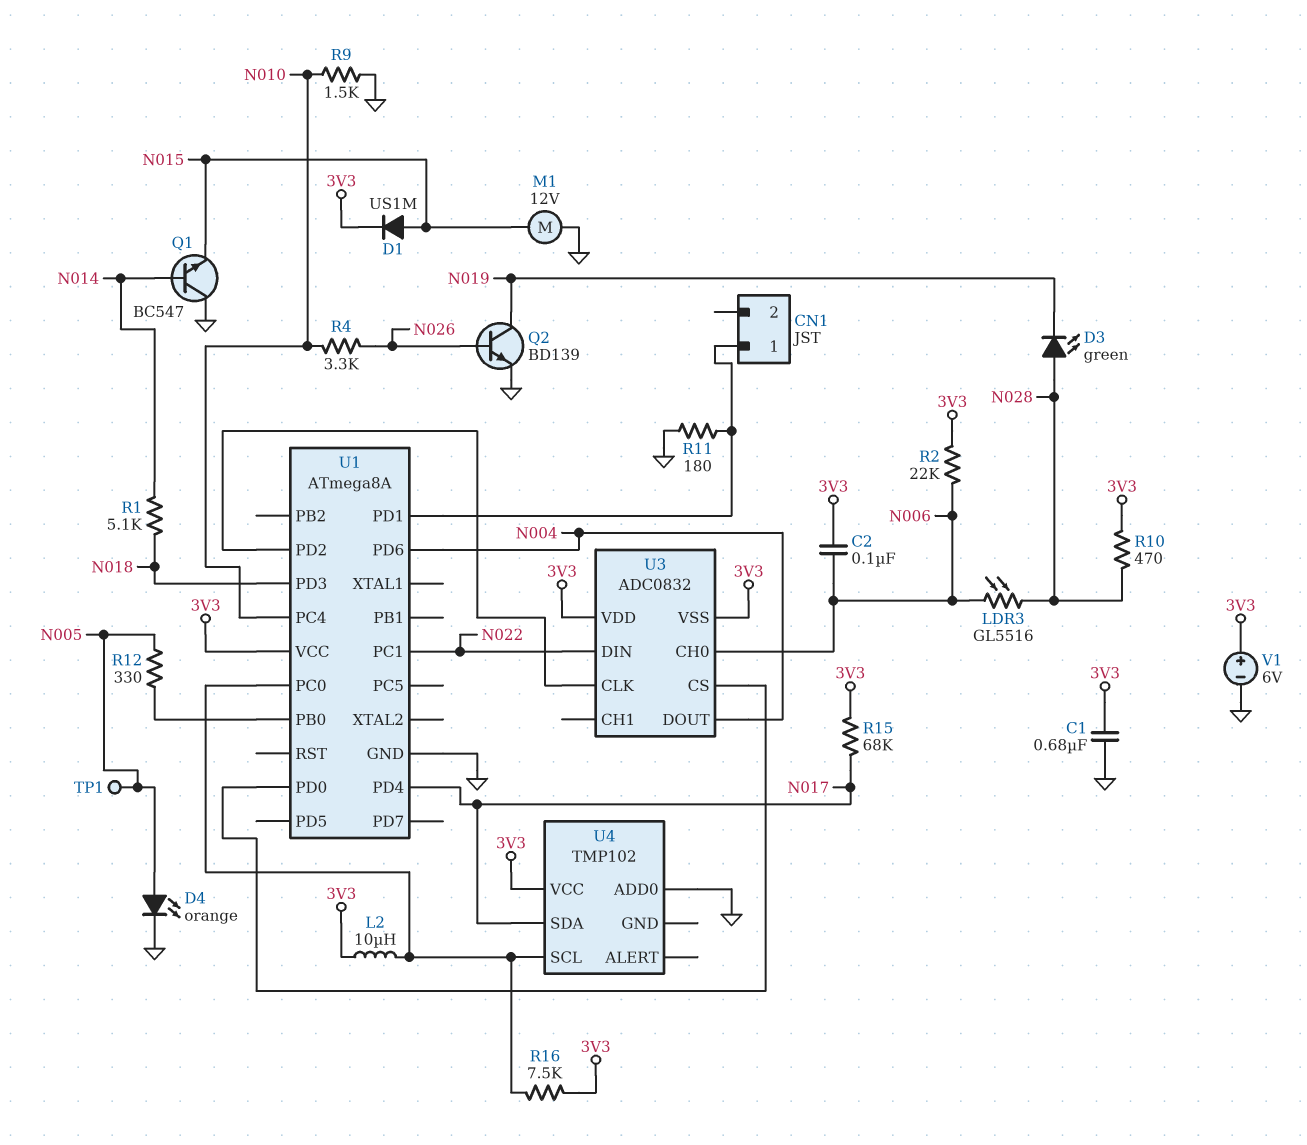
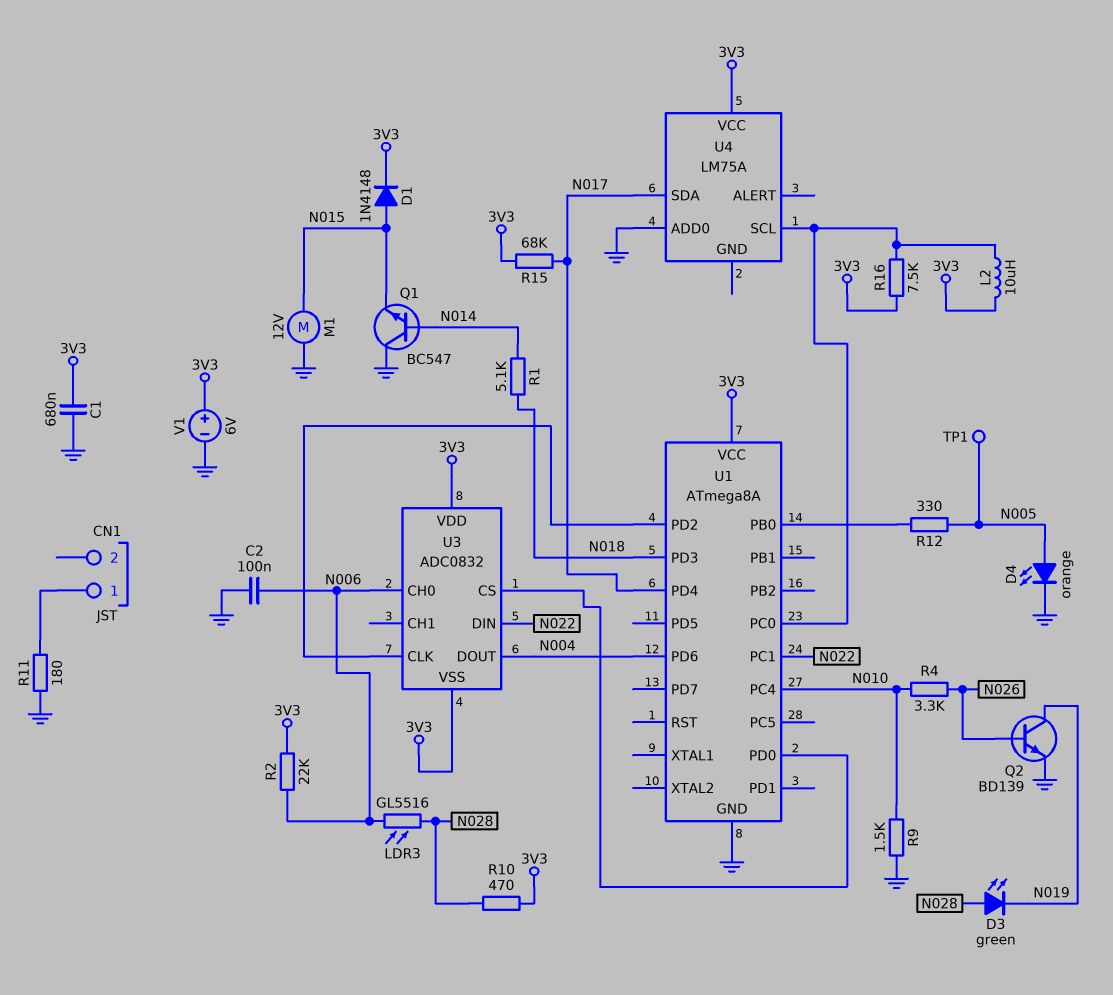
C2: 100nF (3V3, N006) -> 100nF (GND, N006)
D1: diode US1M (A N015, K 3V3) -> diode 1N4148 (A N015, K 3V3)
U1 pin PD1: CN1/1 -> none
U4: TMP102 -> LM75A

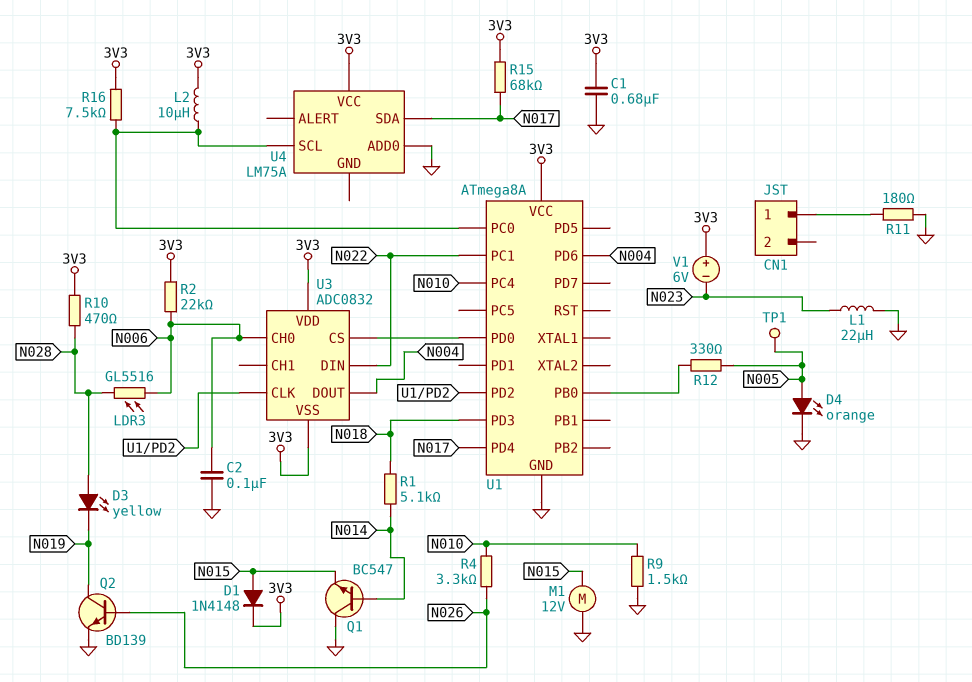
D3: LED green (A N028, K N019) -> LED yellow (A N028, K N019)
L1: none -> 22uH (GND, N023)
V1: 6V (plus 3V3, minus GND) -> 6V (plus 3V3, minus N023)

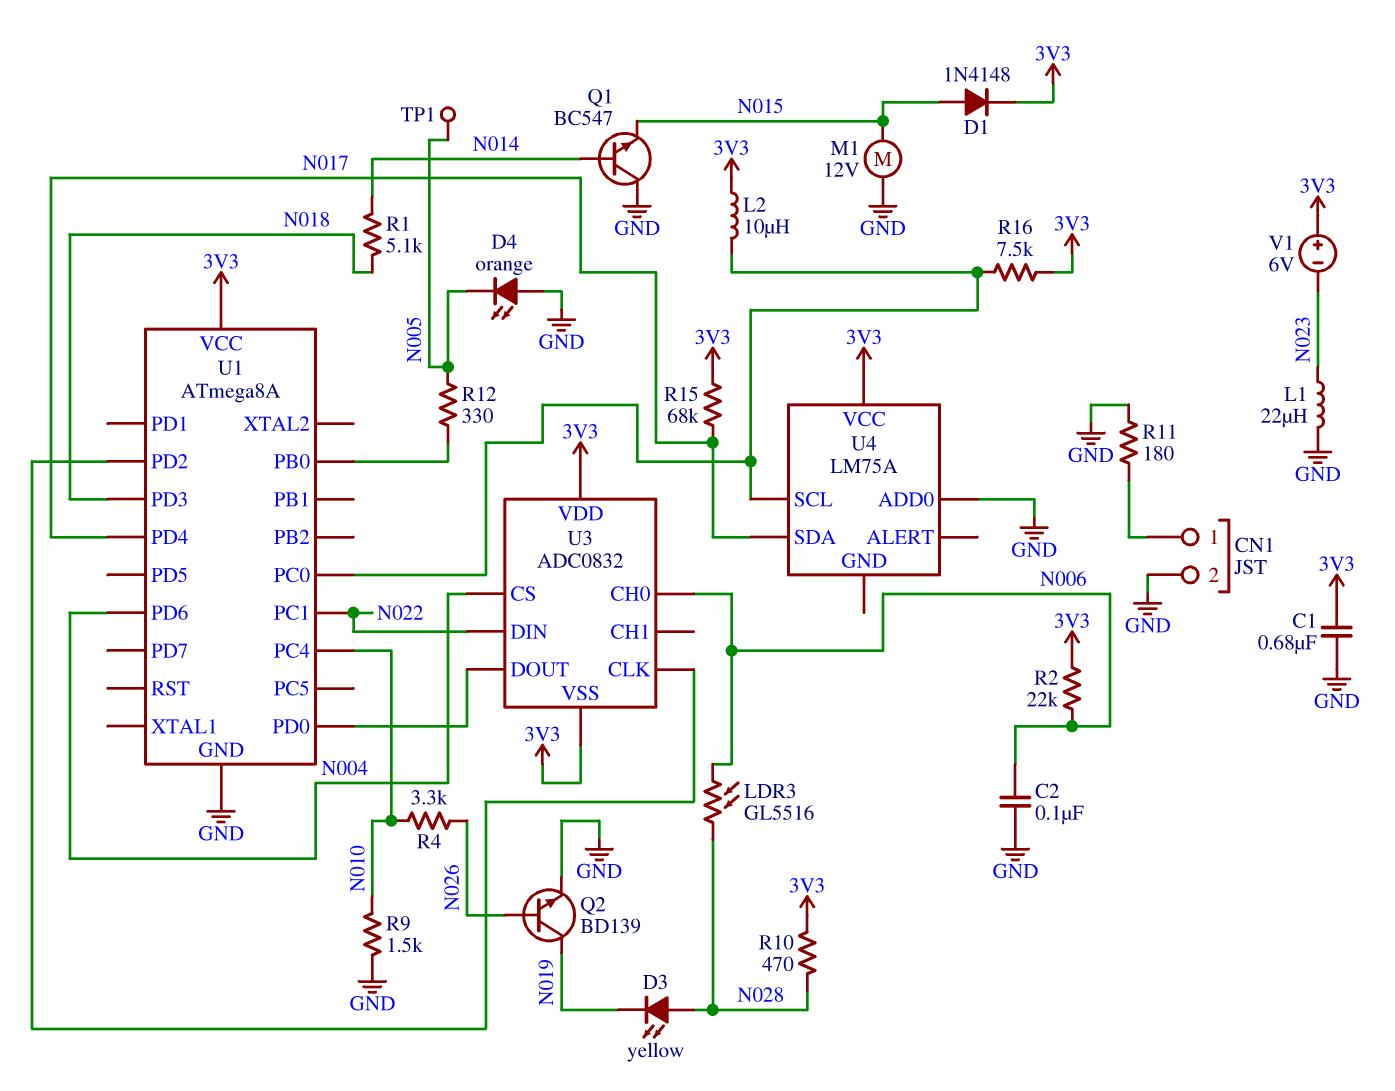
CN1 pin 2: none -> GND
D4: LED orange (A N005, K GND) -> LED orange (A GND, K N005)
U3 pin CS: U1/PD0 -> N004
U3 pin DOUT: N004 -> U1/PD0

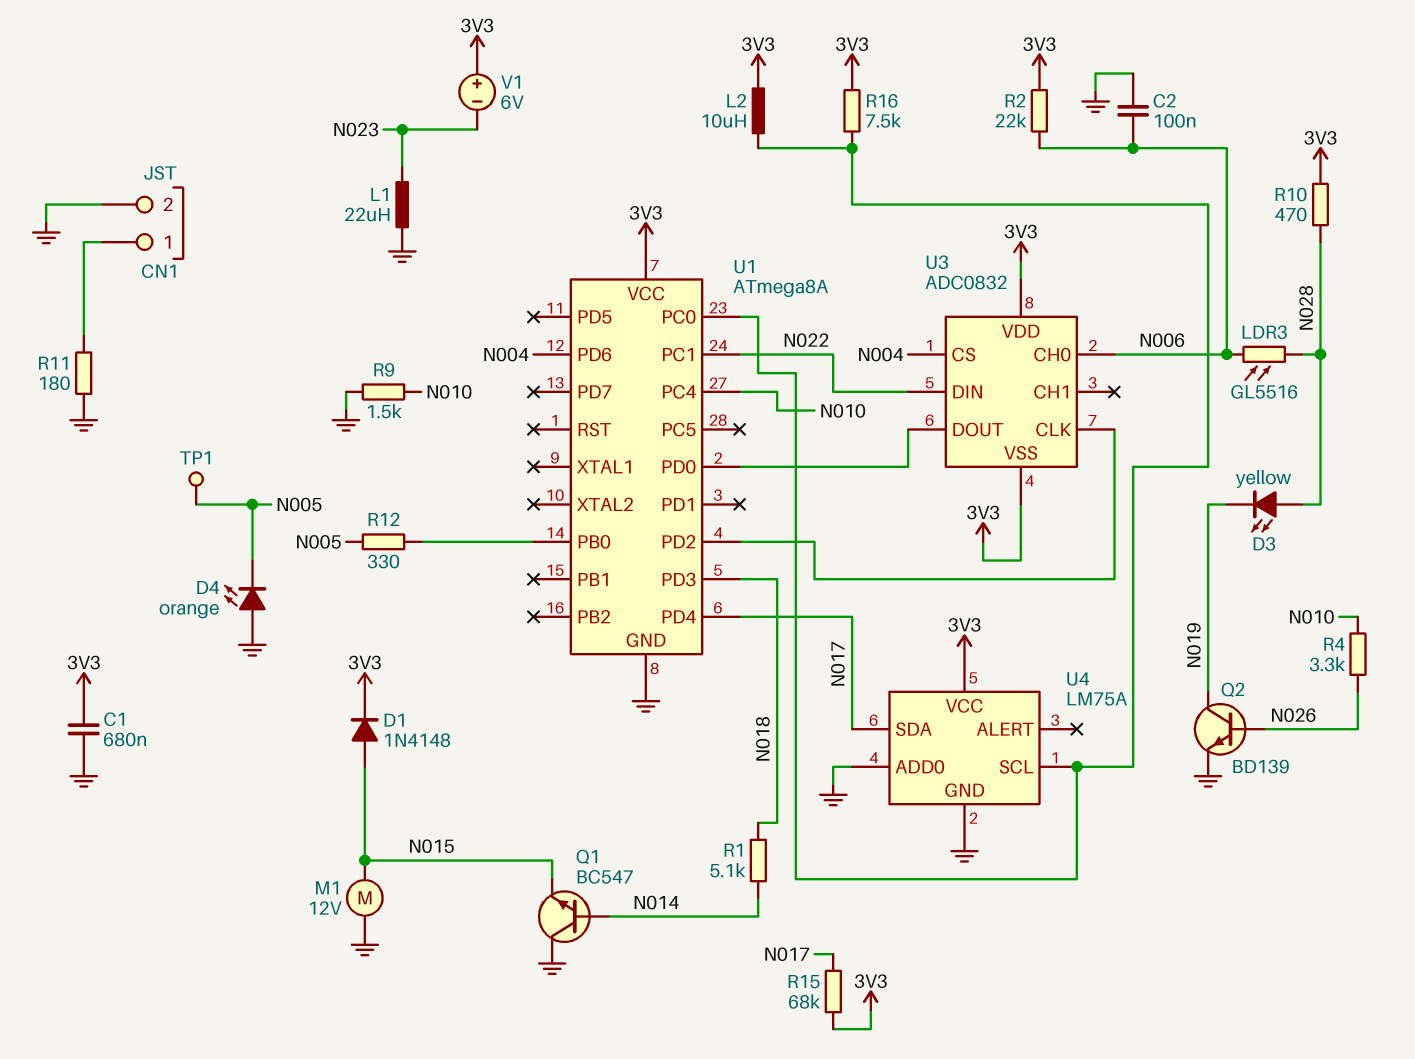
U4 pin GND: none -> GND

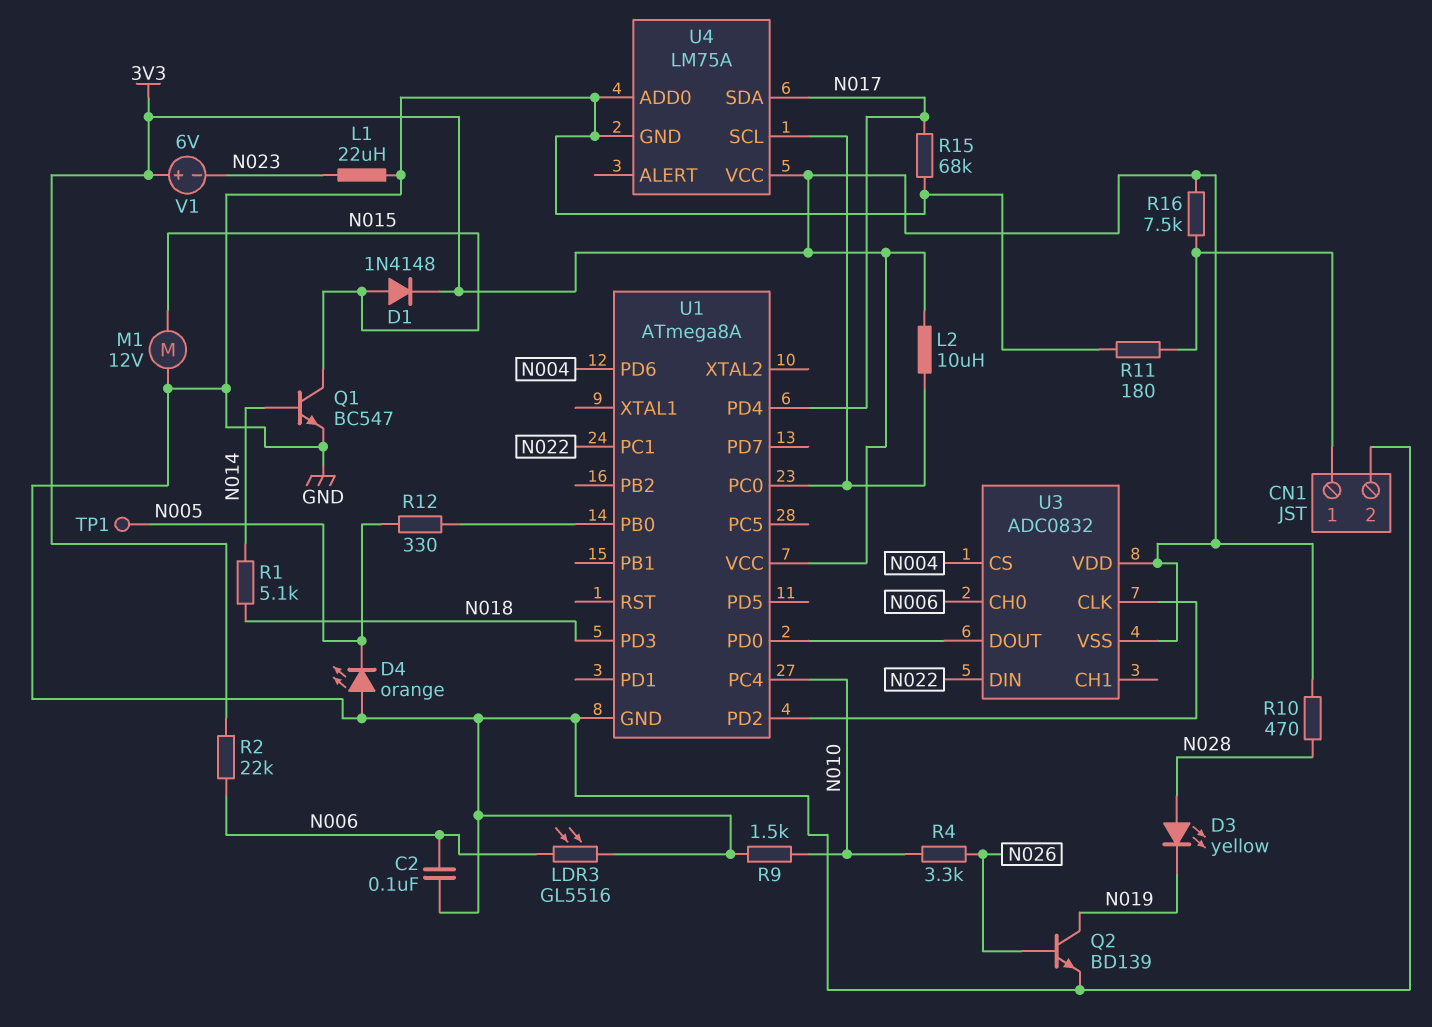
C1: 680nF (3V3, GND) -> none
LDR3: GL5516 (N006, N028) -> GL5516 (GND, N006)
Q1: NPN BC547 (B N014, C GND, E N015) -> NPN BC547 (B N014, C N015, E GND)
R15: 68k (3V3, N017) -> 68k (GND, N017)
R16: 7.5k (3V3, U1/PC0) -> 7.5k (3V3, CN1/1)

